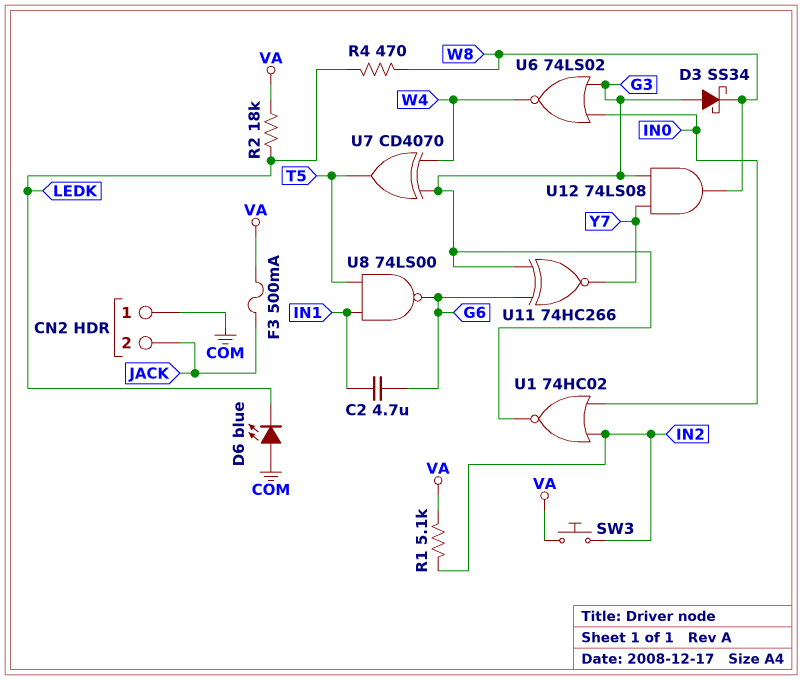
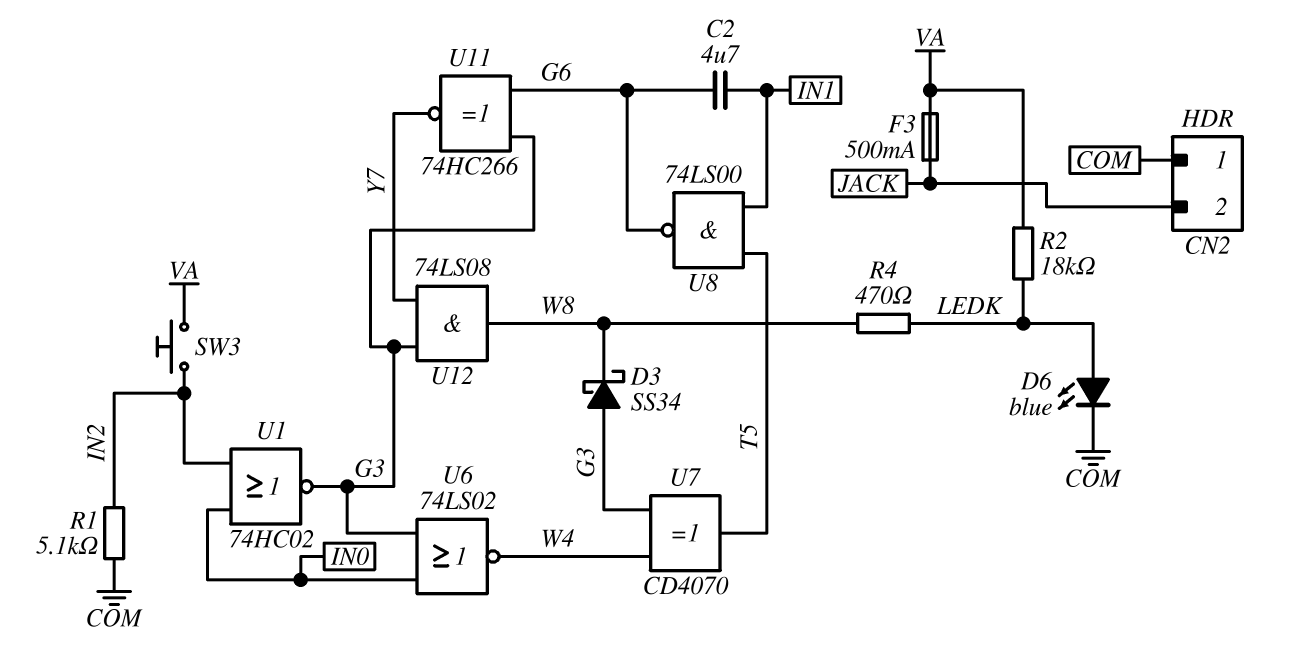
D6: LED blue (A COM, K LEDK) -> LED blue (A LEDK, K COM)
R1: 5.1k (IN2, VA) -> 5.1k (COM, IN2)

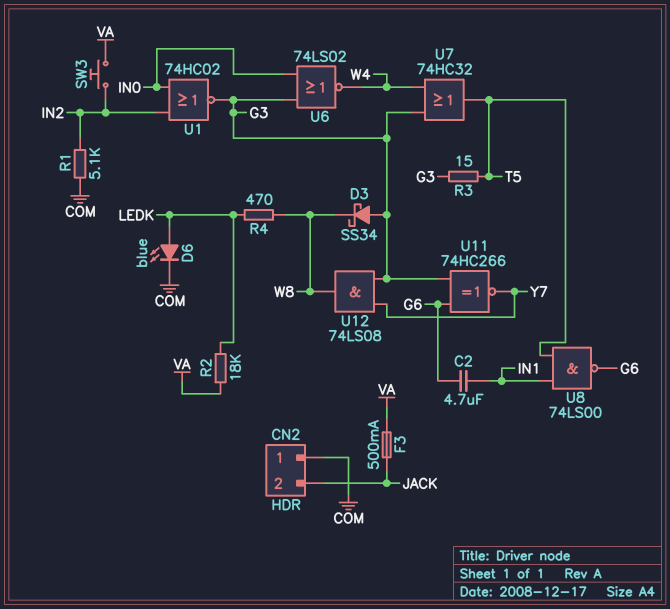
R3: none -> 15 (G3, T5)
U7: XOR CD4070 (in G3, in W4, out T5) -> OR 74HC32 (in G3, in W4, out T5)

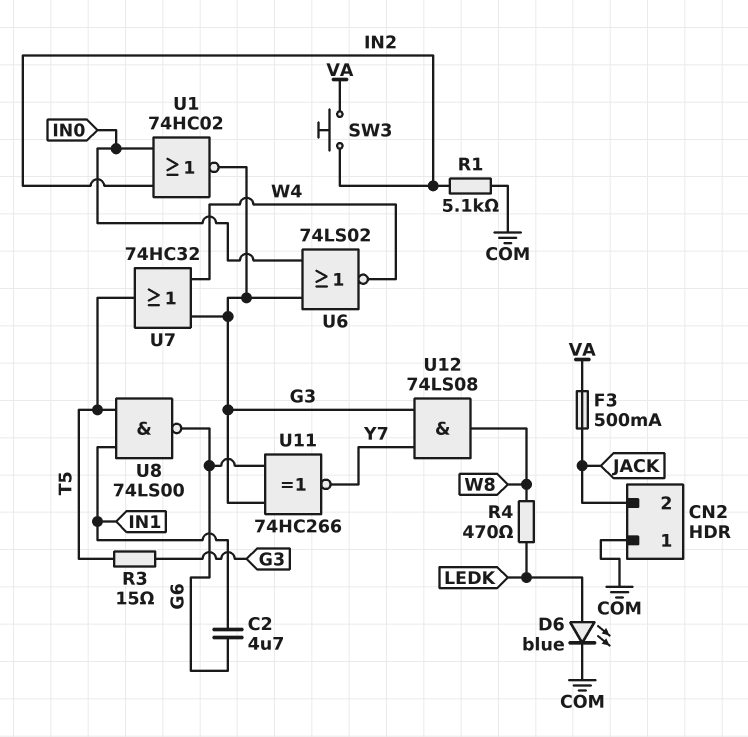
D3: schottky SS34 (A G3, K W8) -> none
R2: 18k (LEDK, VA) -> none

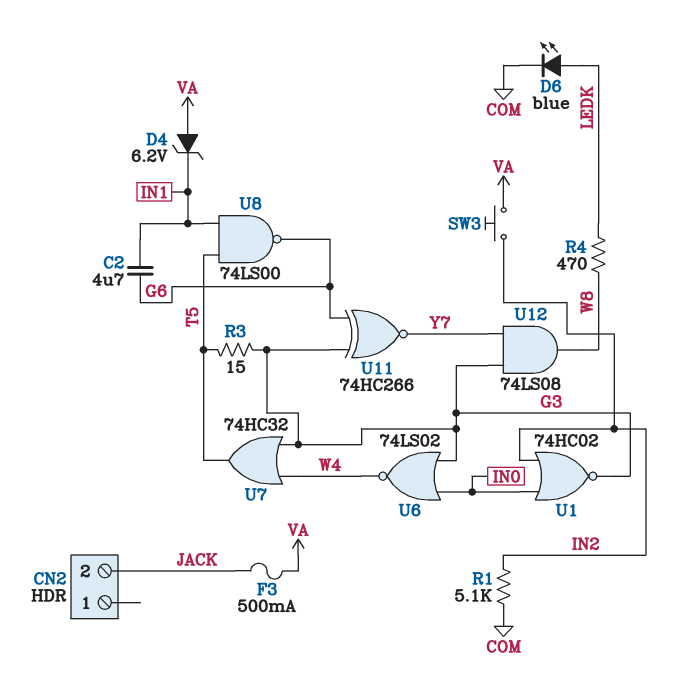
CN2 pin 1: COM -> none
D4: none -> zener 6.2V (A VA, K IN1)

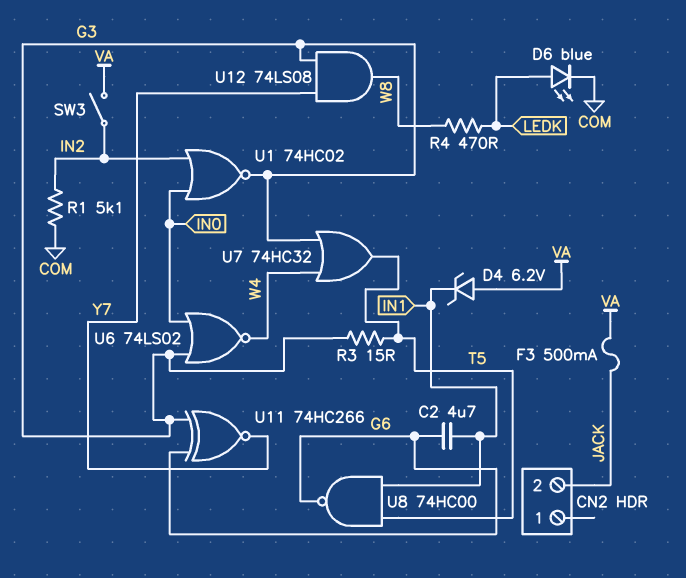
SW3: button (IN2, VA) -> switch (IN2, VA)
U8: NAND 74LS00 (in IN1, in T5, out G6) -> NAND 74HC00 (in IN1, in T5, out G6)

